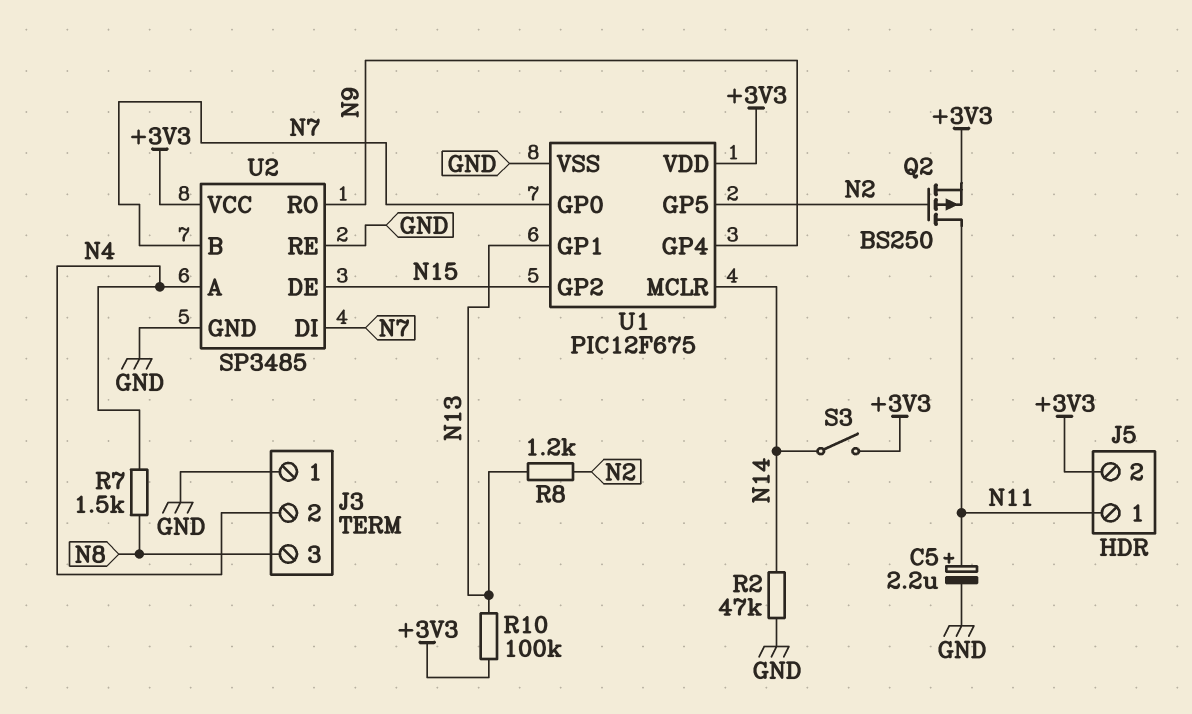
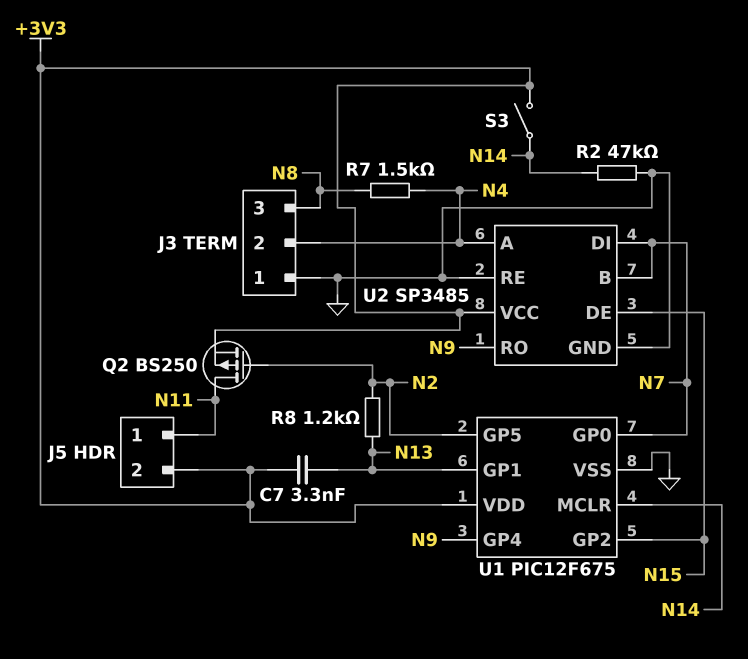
C5: 2.2uF (plus N11, minus GND) -> none
C7: none -> 3.3nF (+3V3, N13)
R10: 100k (+3V3, N13) -> none

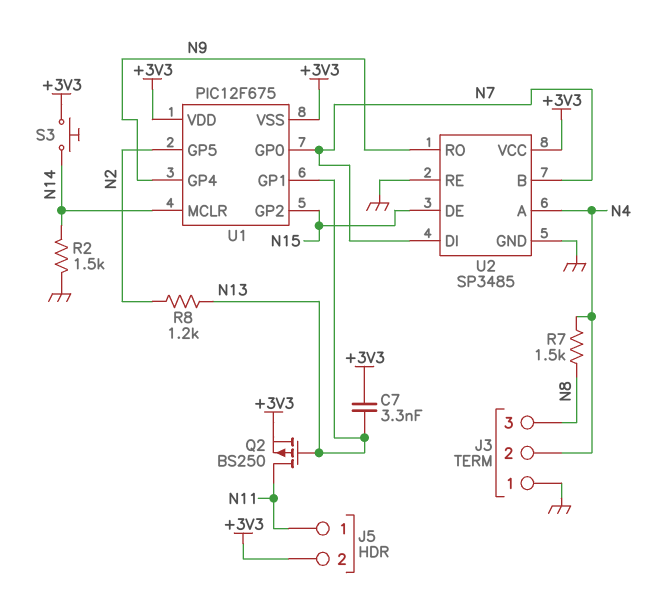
Q2: PMOS BS250 (G N2, D N11, S +3V3) -> PMOS BS250 (G N13, D N11, S +3V3)
R2: 47k (GND, N14) -> 1.5k (GND, N14)
S3: switch (+3V3, N14) -> button (+3V3, N14)
U1 pin VSS: GND -> +3V3

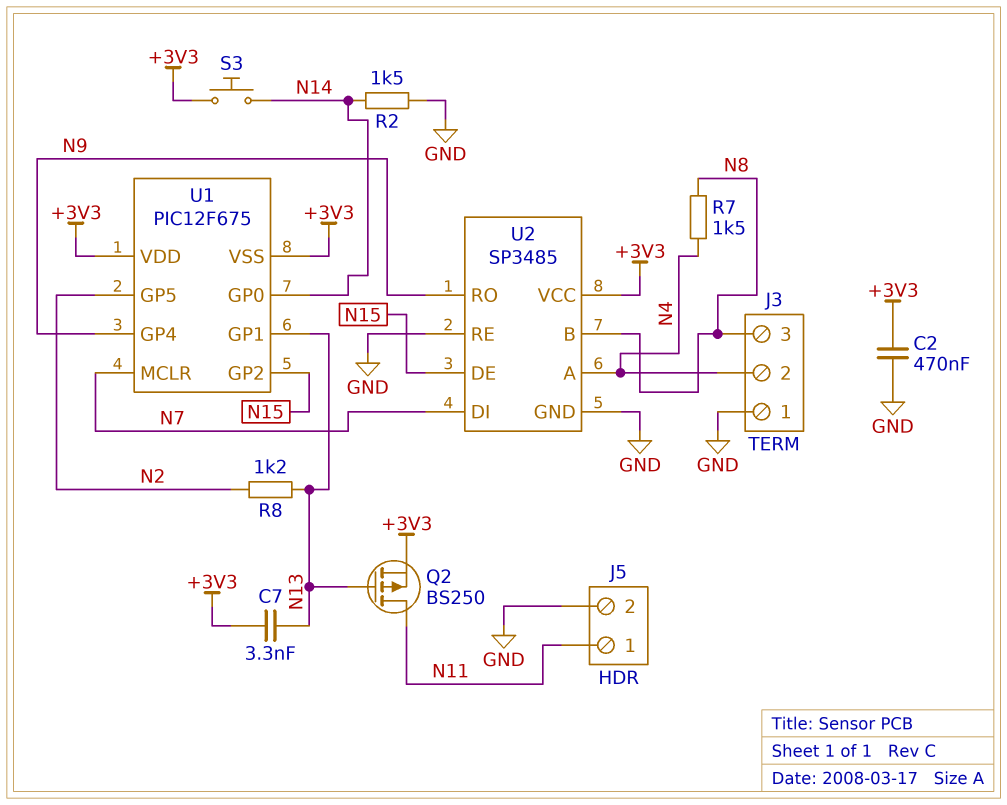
C2: none -> 470nF (+3V3, GND)
J5 pin 2: +3V3 -> GND
U1 pin GP0: N7 -> N14
U1 pin MCLR: N14 -> N7
U2 pin B: N7 -> N8

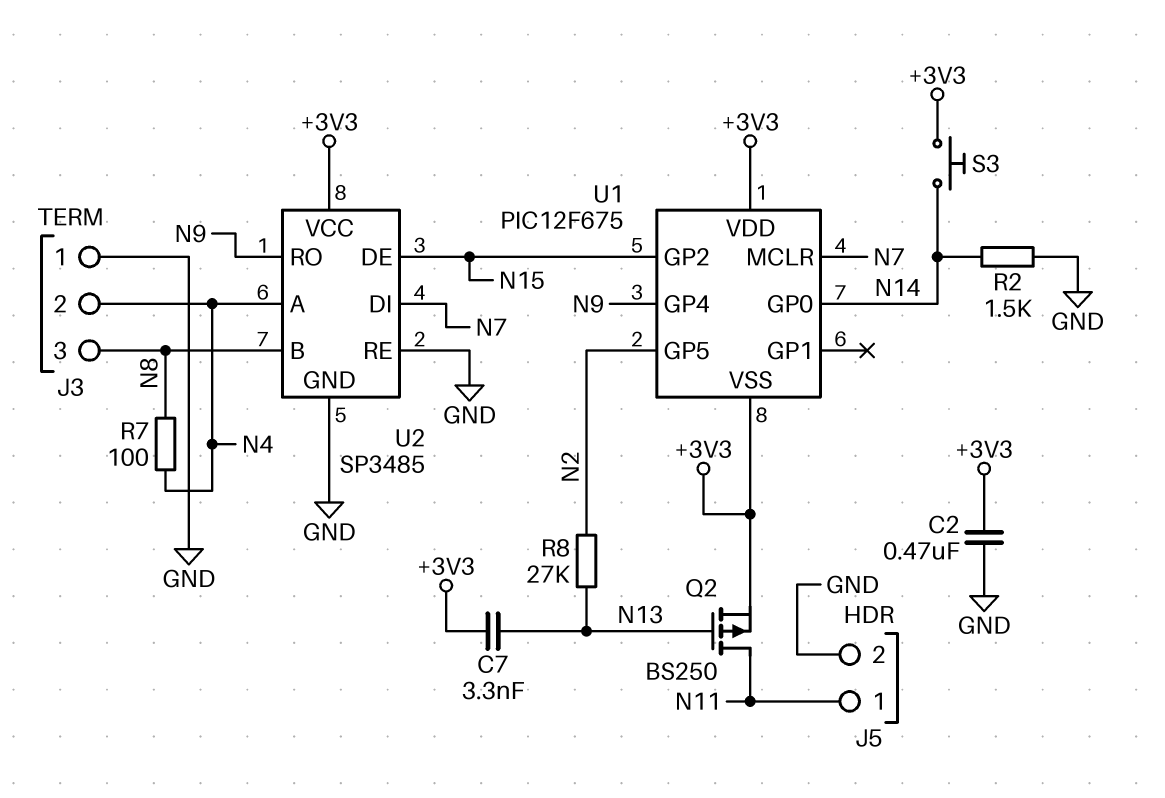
R7: 1.5k (N4, N8) -> 100 (N4, N8)
R8: 1.2k (N2, N13) -> 27k (N2, N13)
U1 pin GP1: N13 -> none

